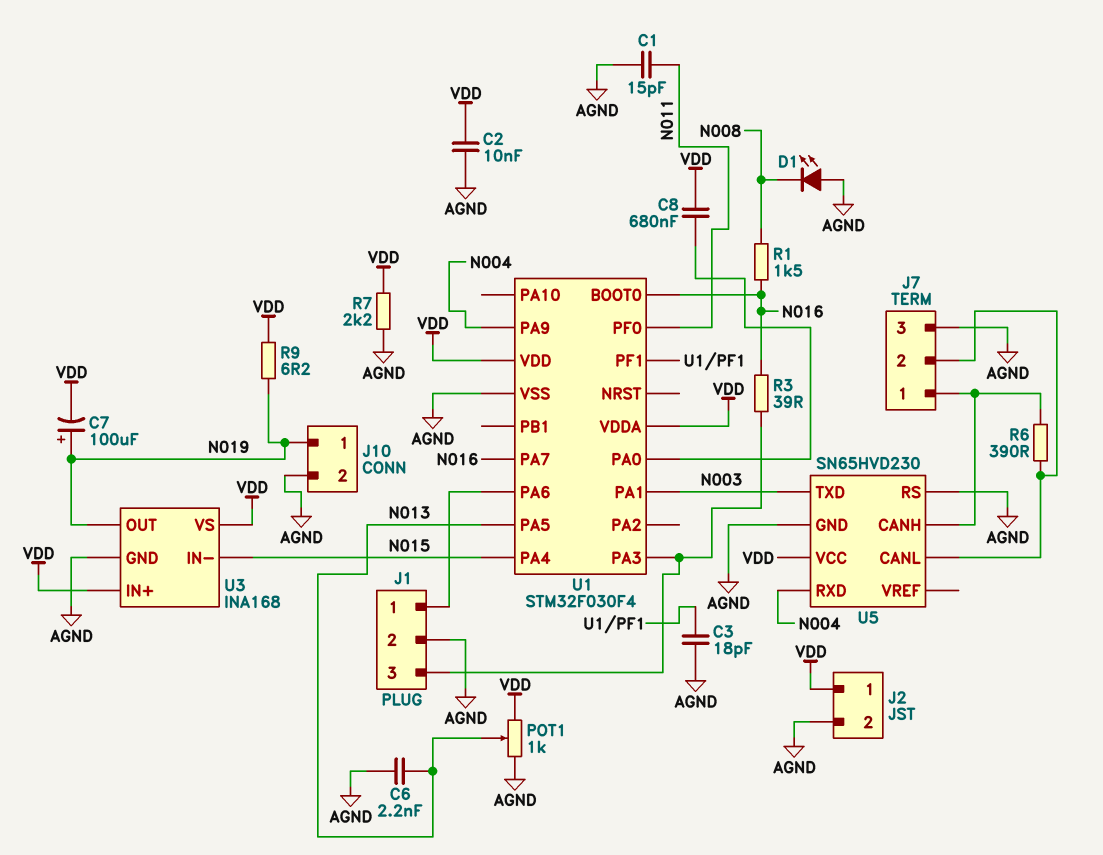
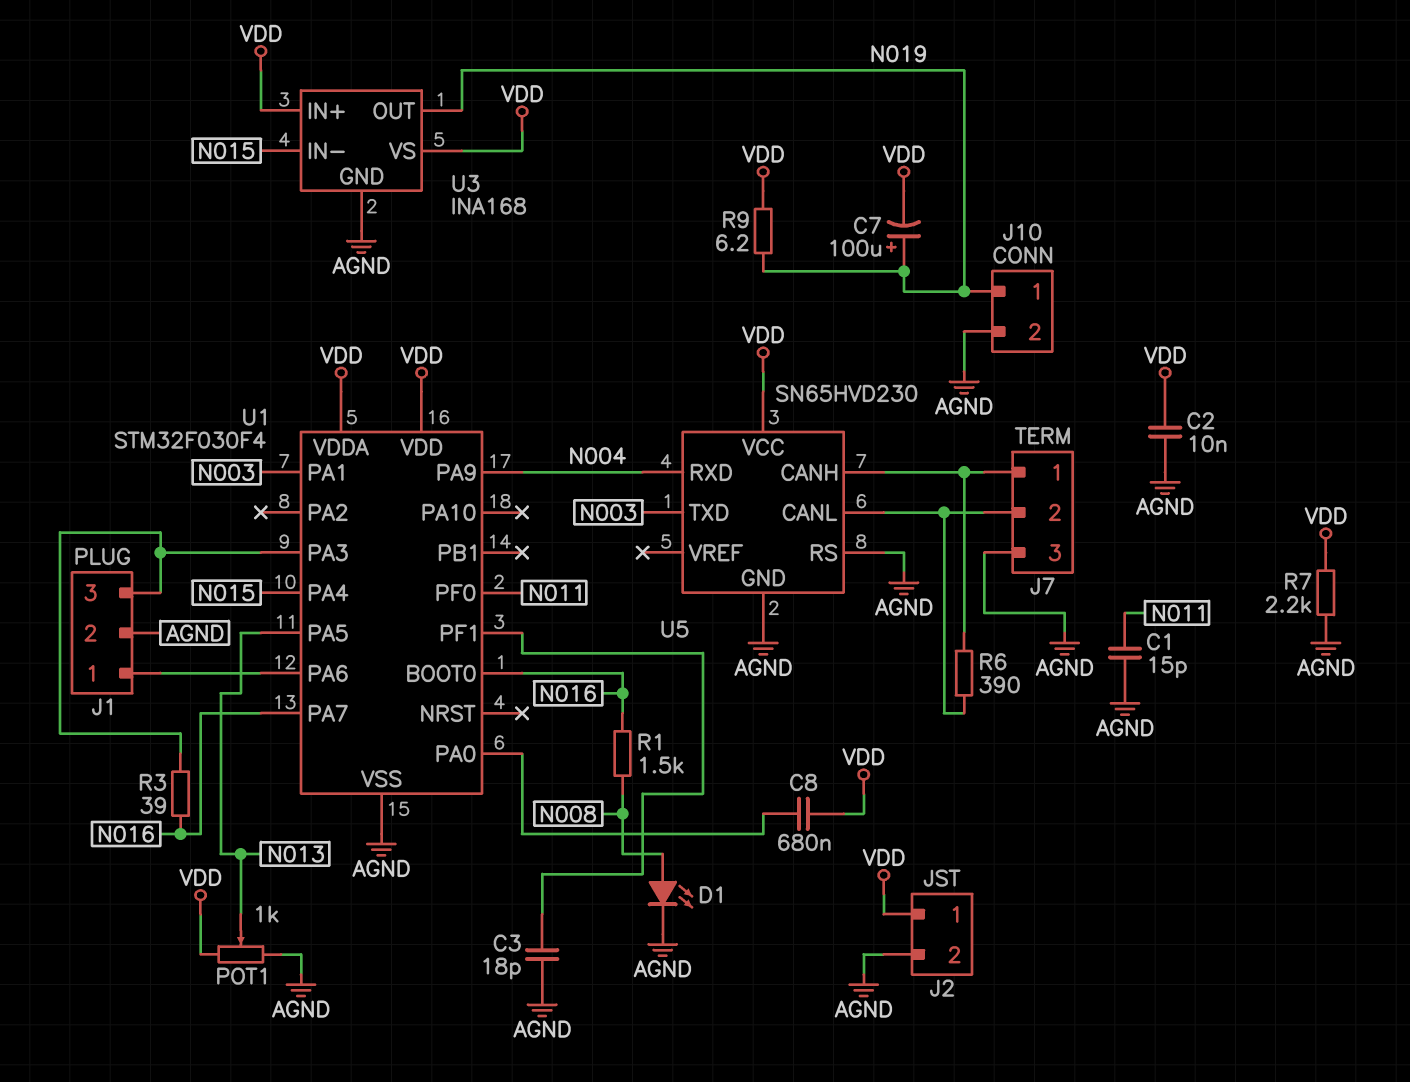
C6: 2.2nF (AGND, N013) -> none
D1: LED (A AGND, K N008) -> LED (A N008, K AGND)

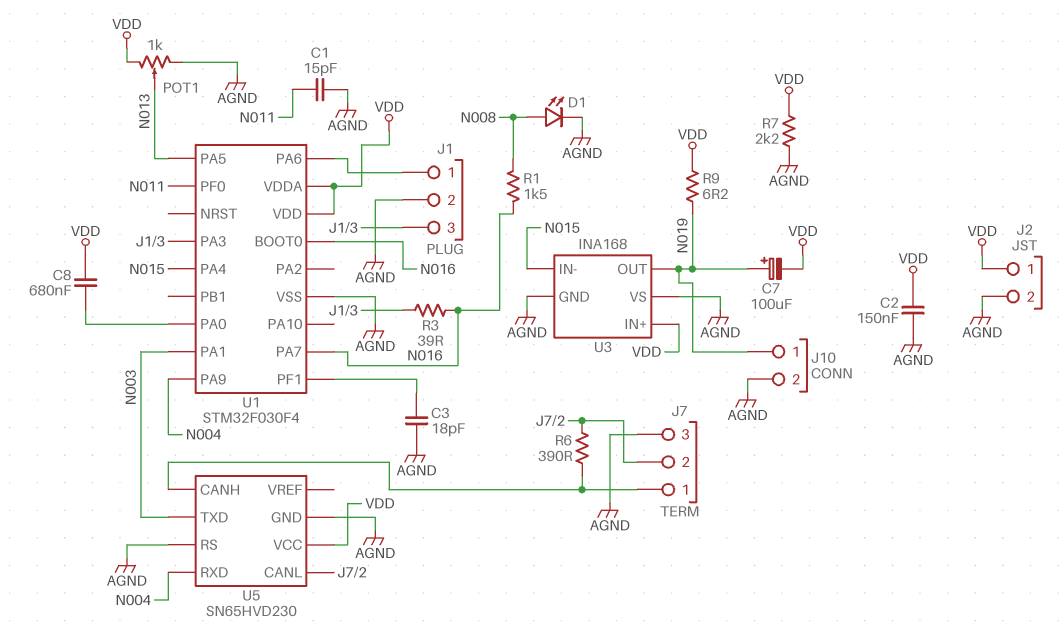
C2: 10nF (AGND, VDD) -> 150nF (AGND, VDD)
U3 pin VS: VDD -> AGND

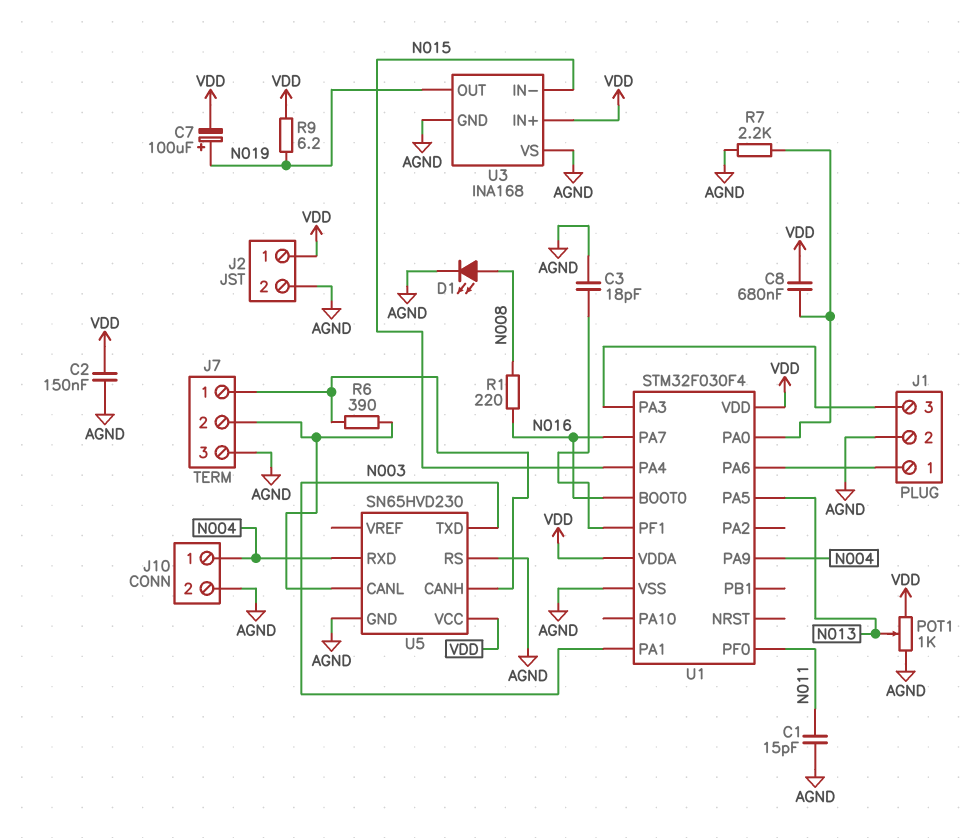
J10 pin 1: N019 -> N004
R1: 1.5k (N008, N016) -> 220 (N008, N016)
R3: 39 (J1/3, N016) -> none
R7: 2.2k (AGND, VDD) -> 2.2k (AGND, U1/PA0)

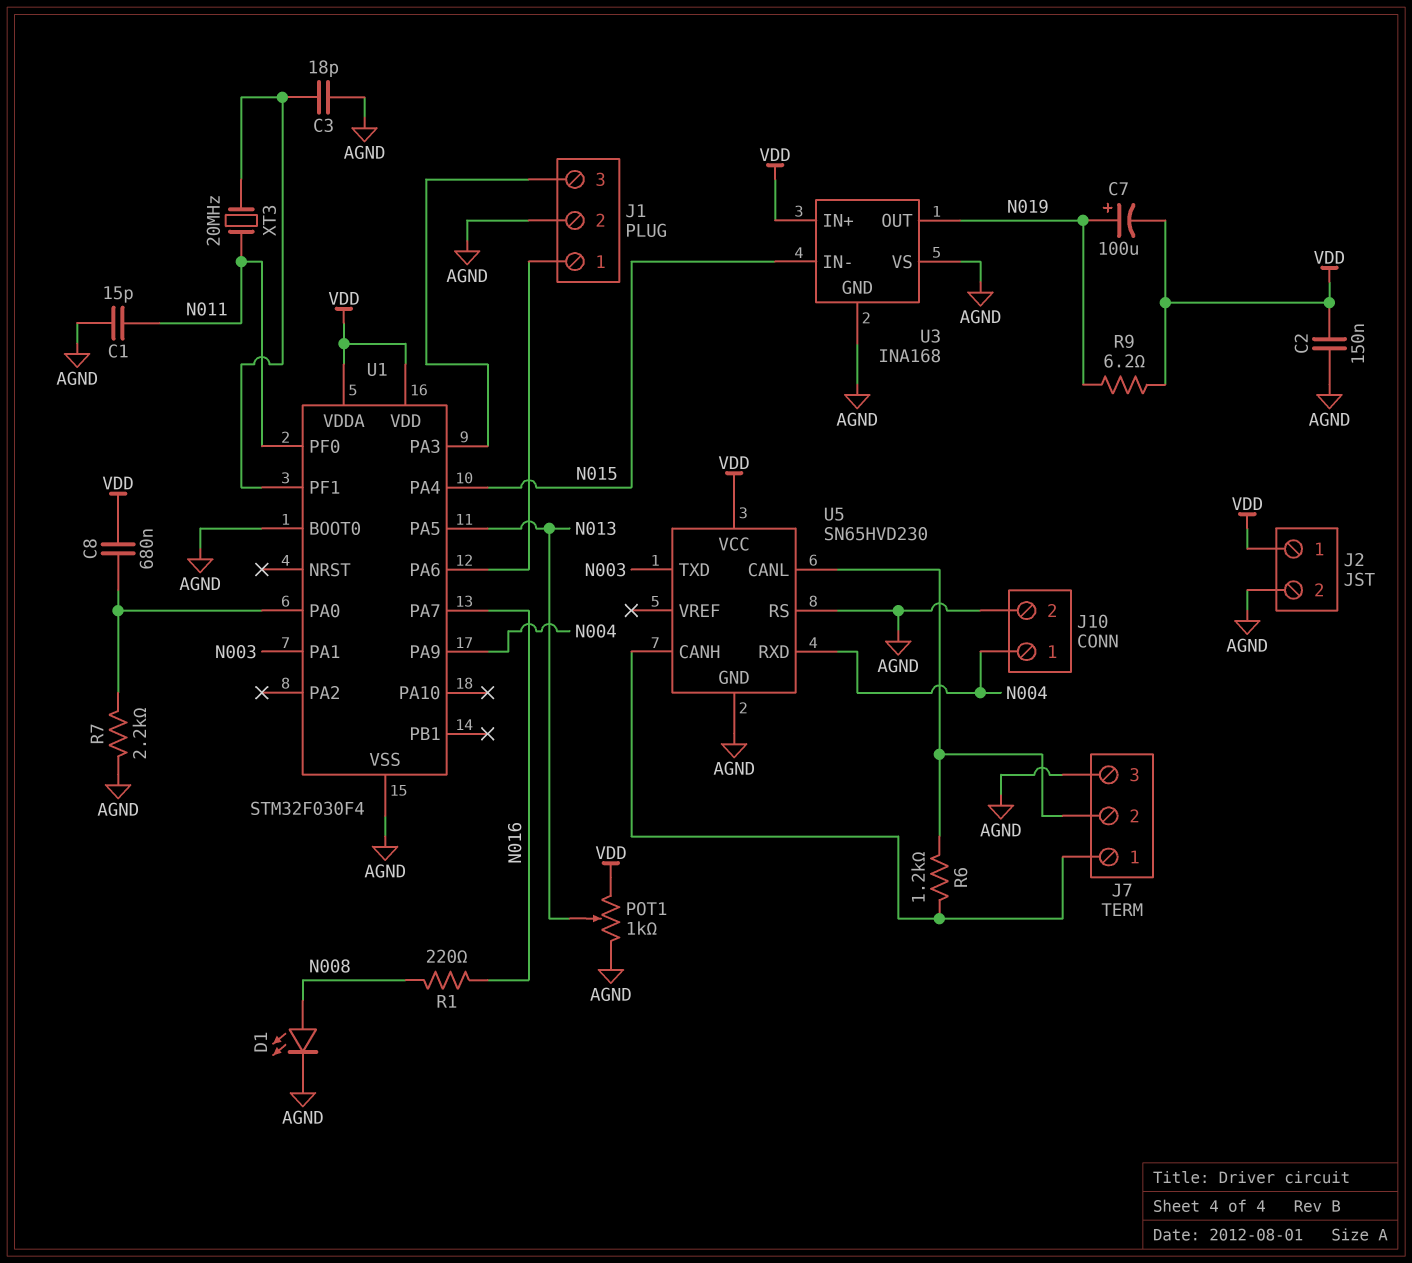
R6: 390 (J7/1, J7/2) -> 1.2k (J7/1, J7/2)
U1 pin BOOT0: N016 -> AGND
XT3: none -> 20MHz (N011, U1/PF1)

